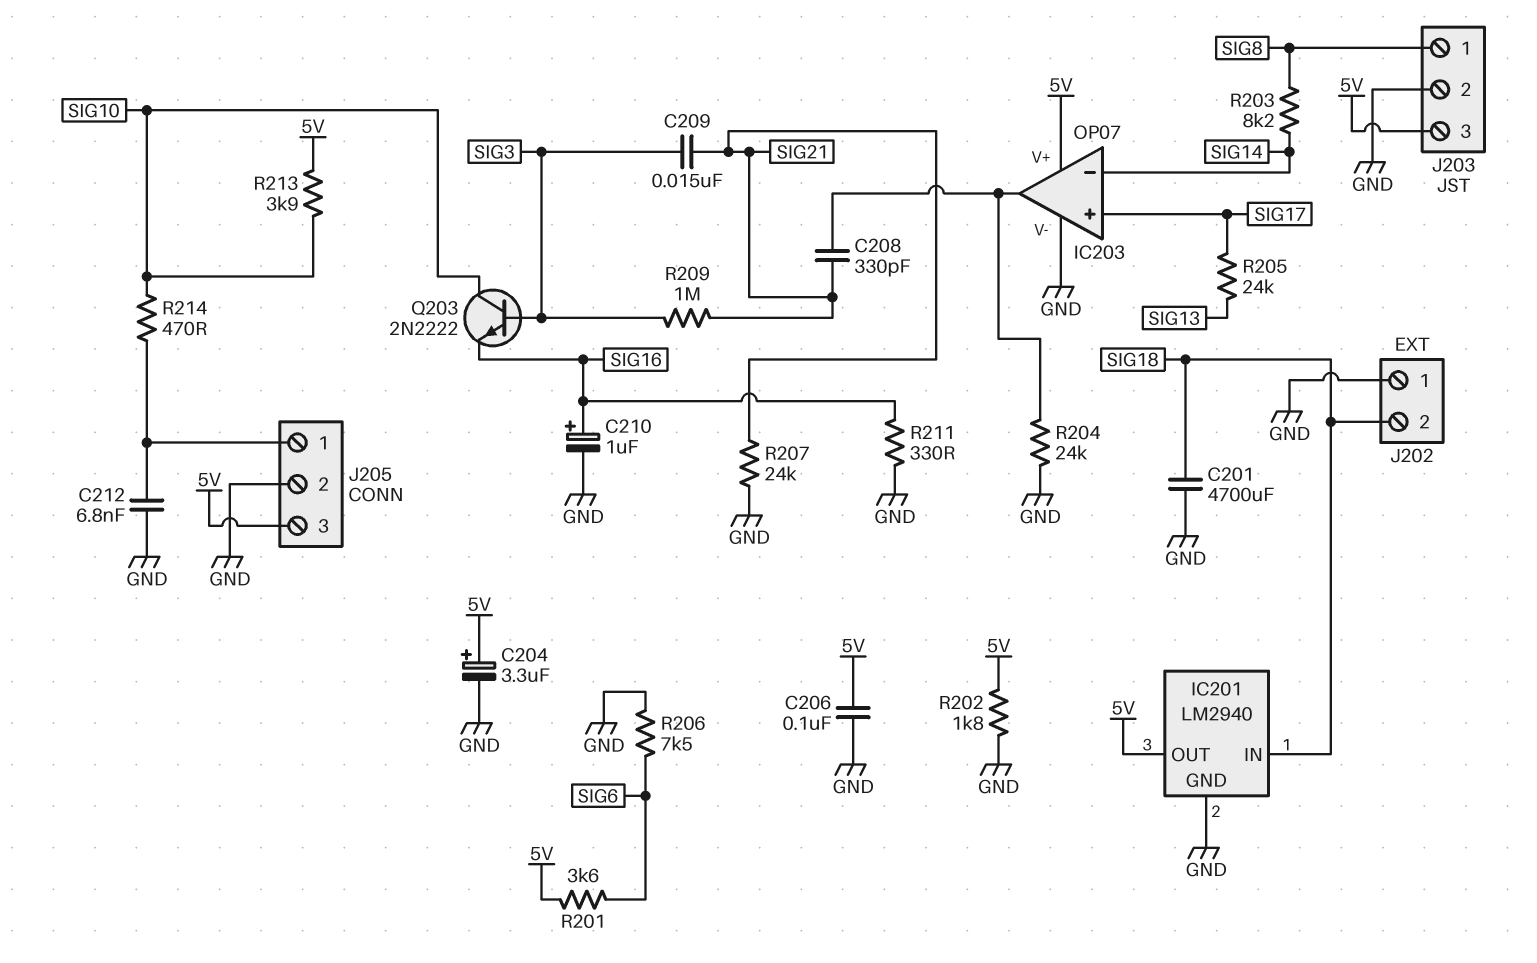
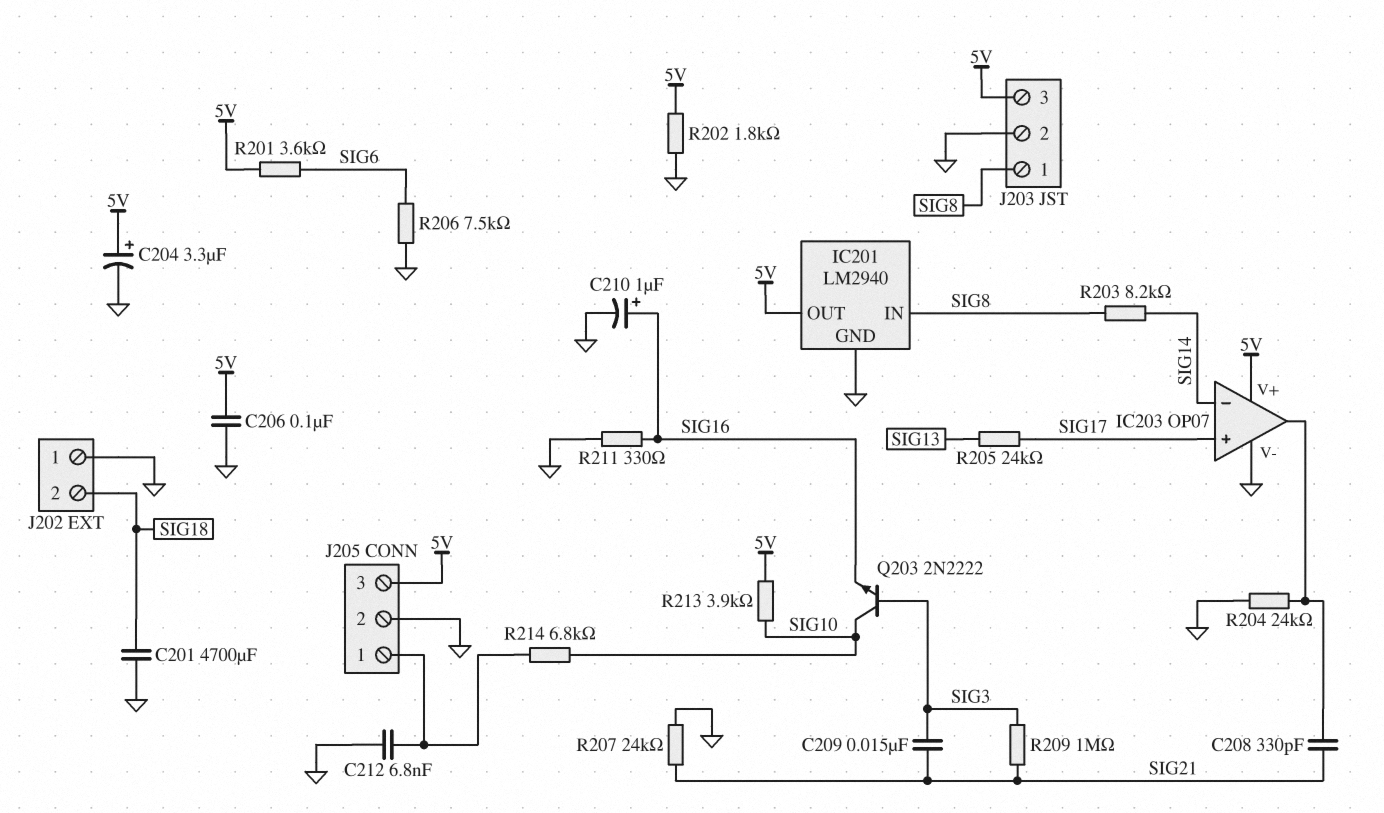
IC201 pin IN: SIG18 -> SIG8
R214: 470 (J205/1, SIG10) -> 6.8k (J205/1, SIG10)

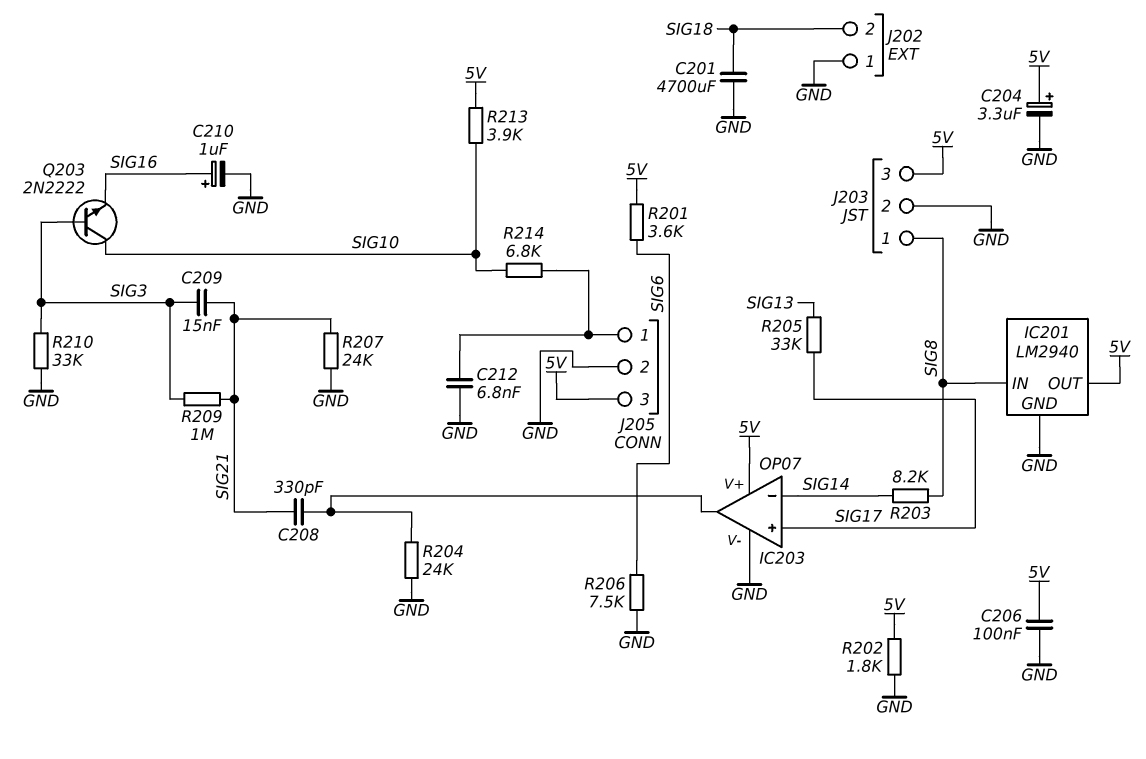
R205: 24k (SIG13, SIG17) -> 33k (SIG13, SIG17)
R210: none -> 33k (GND, SIG3)
R211: 330 (GND, SIG16) -> none

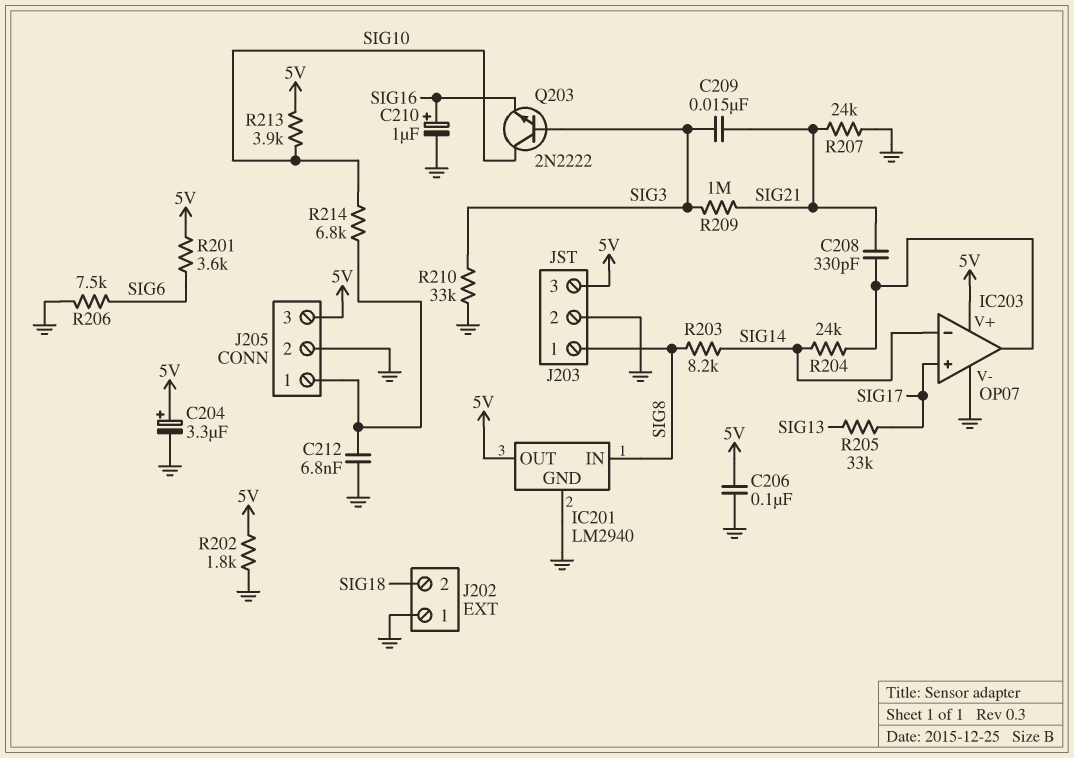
C201: 4700uF (GND, SIG18) -> none
R204: 24k (GND, IC203/out) -> 24k (IC203/out, SIG14)

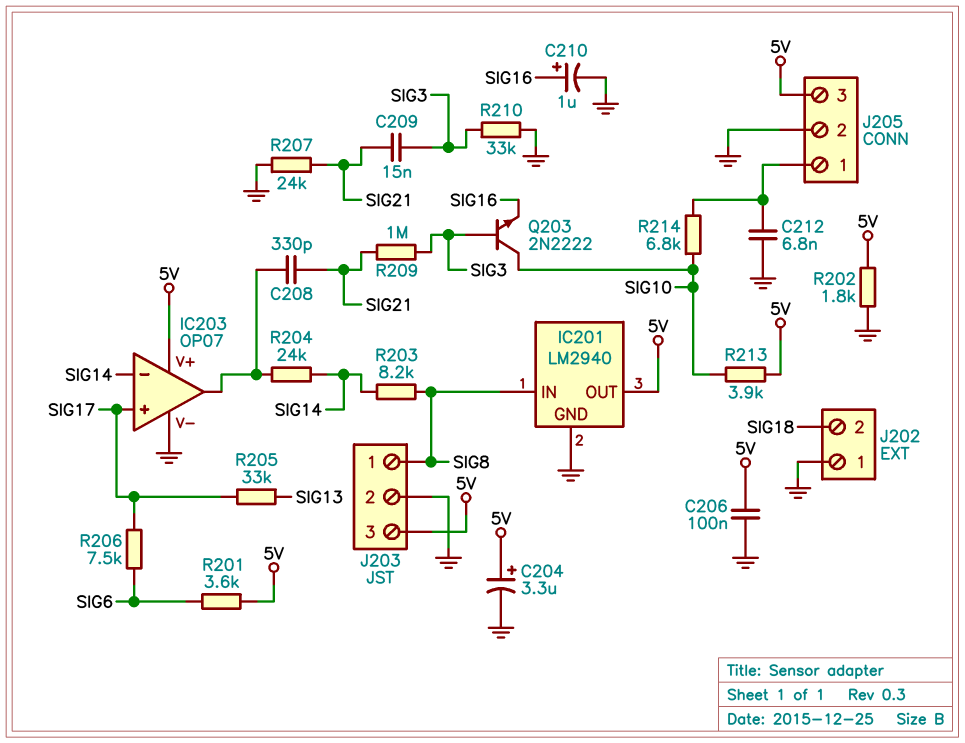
R206: 7.5k (GND, SIG6) -> 7.5k (SIG6, SIG17)

